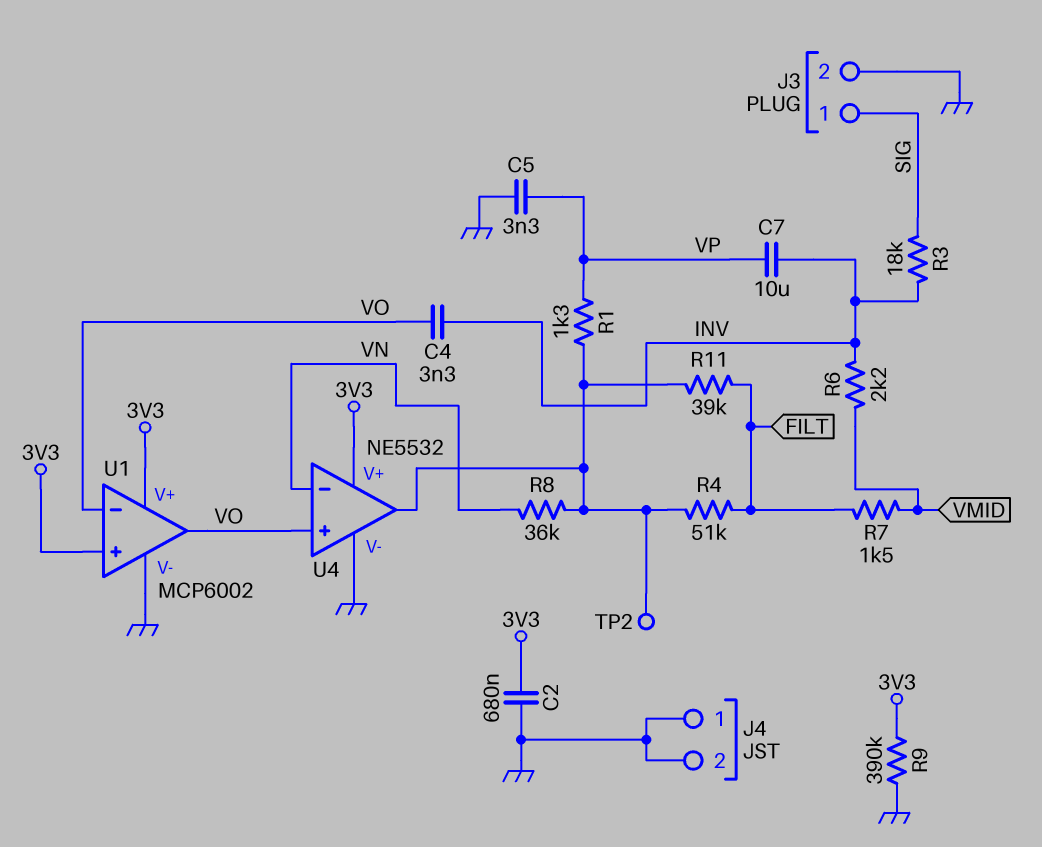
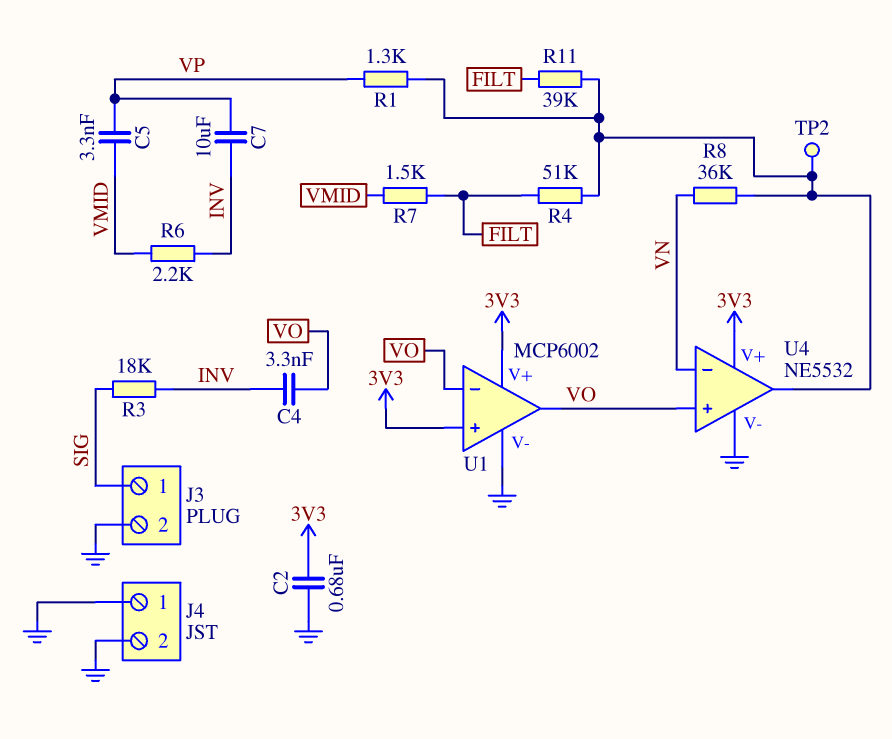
C5: 3.3nF (GND, VP) -> 3.3nF (VMID, VP)
R9: 390k (3V3, GND) -> none

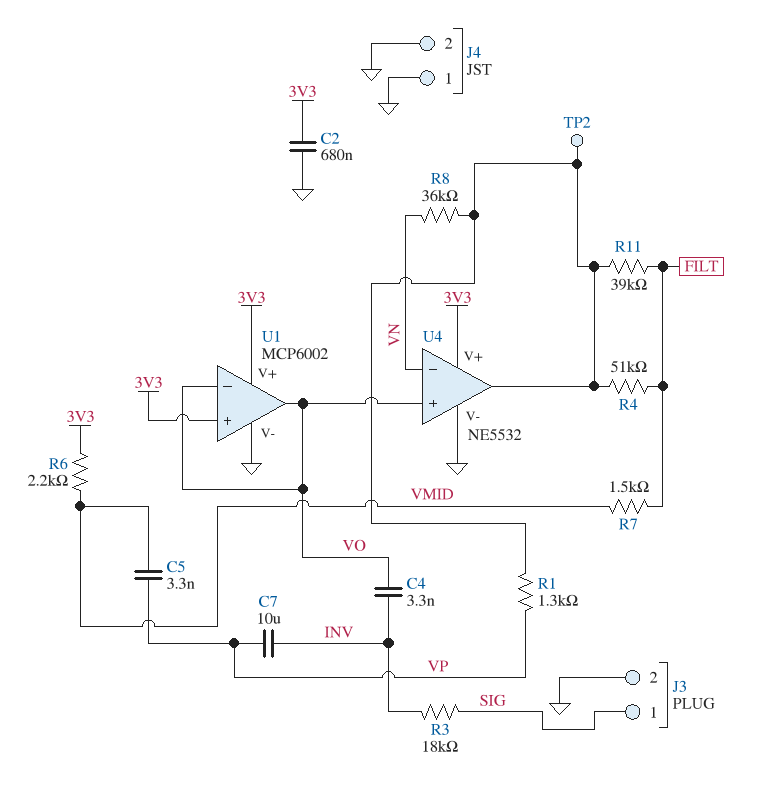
R6: 2.2k (INV, VMID) -> 2.2k (3V3, VMID)

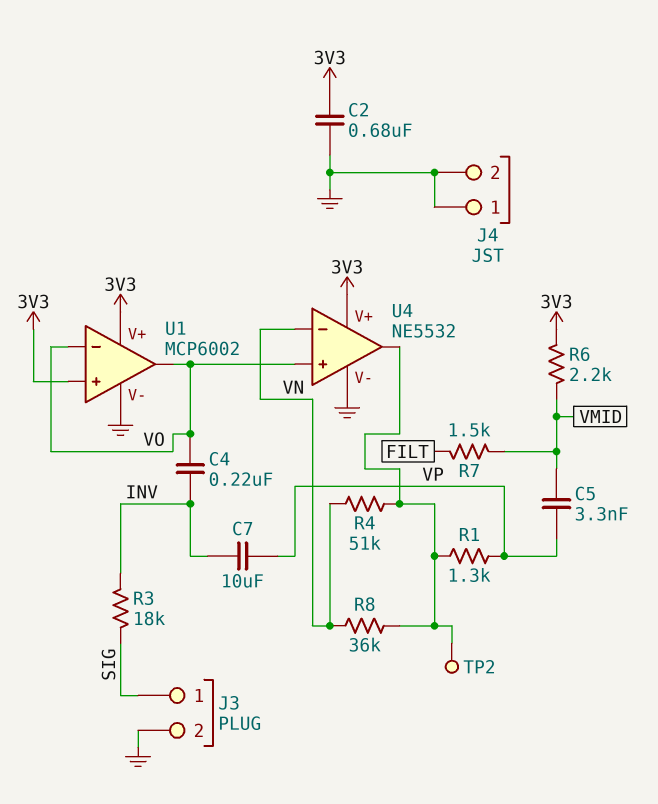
C4: 3.3nF (INV, VO) -> 220nF (INV, VO)
R4: 51k (FILT, U4/out) -> 51k (U4/out, VN)
R11: 39k (FILT, U4/out) -> none

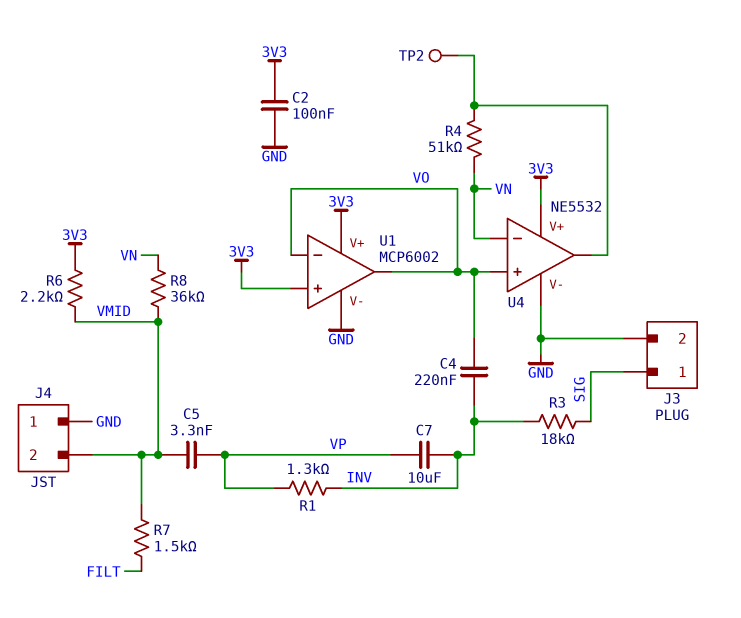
C2: 680nF (3V3, GND) -> 100nF (3V3, GND)
J4 pin 2: GND -> VMID
R1: 1.3k (U4/out, VP) -> 1.3k (INV, VP)
R8: 36k (U4/out, VN) -> 36k (VMID, VN)

